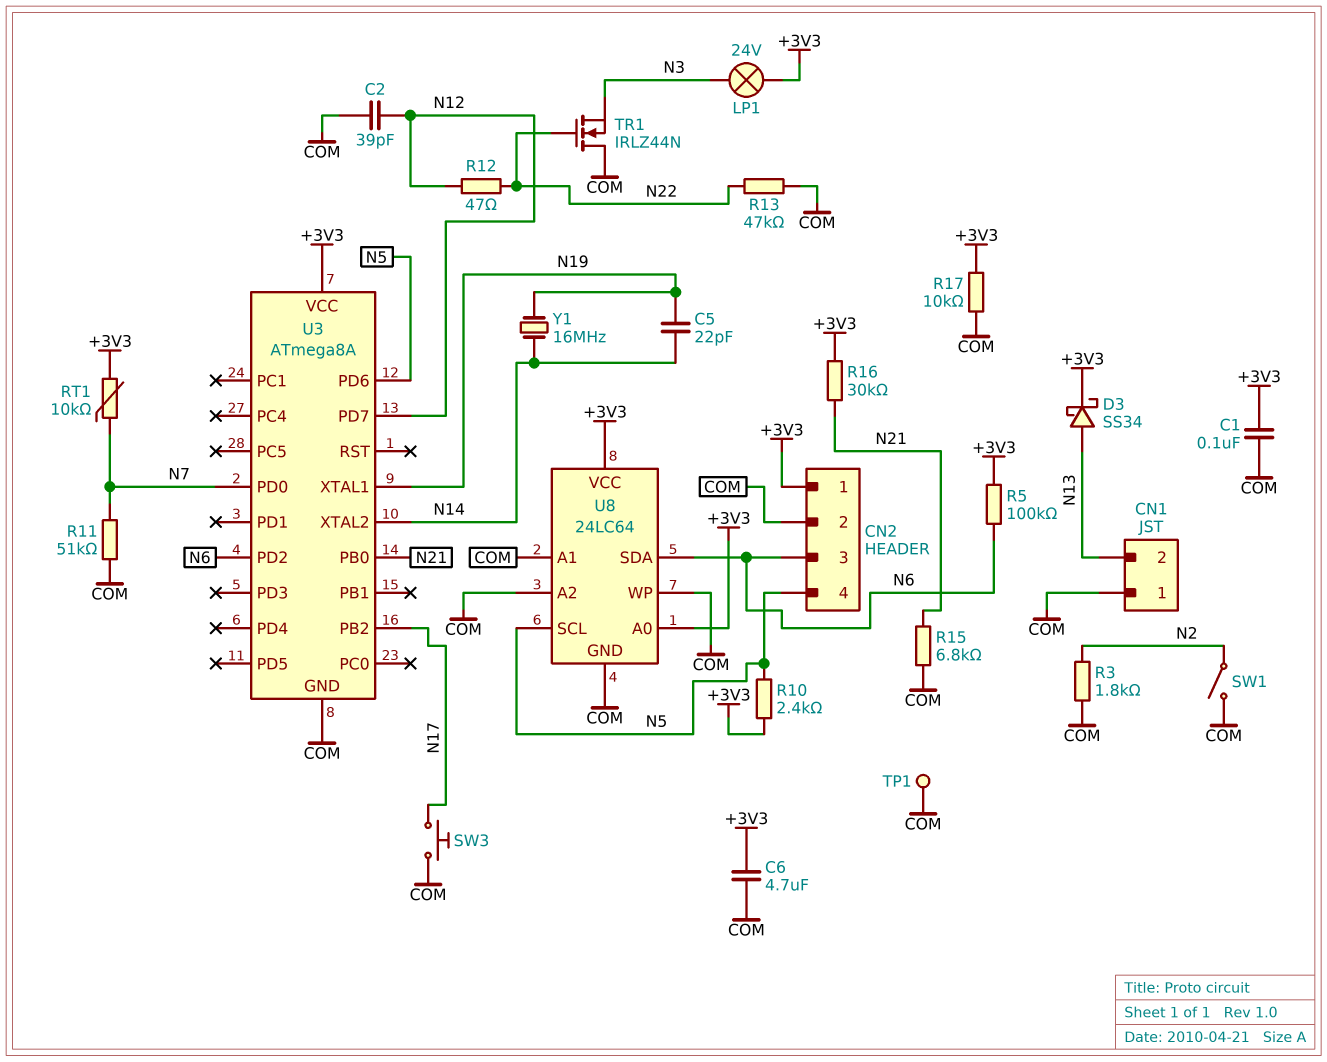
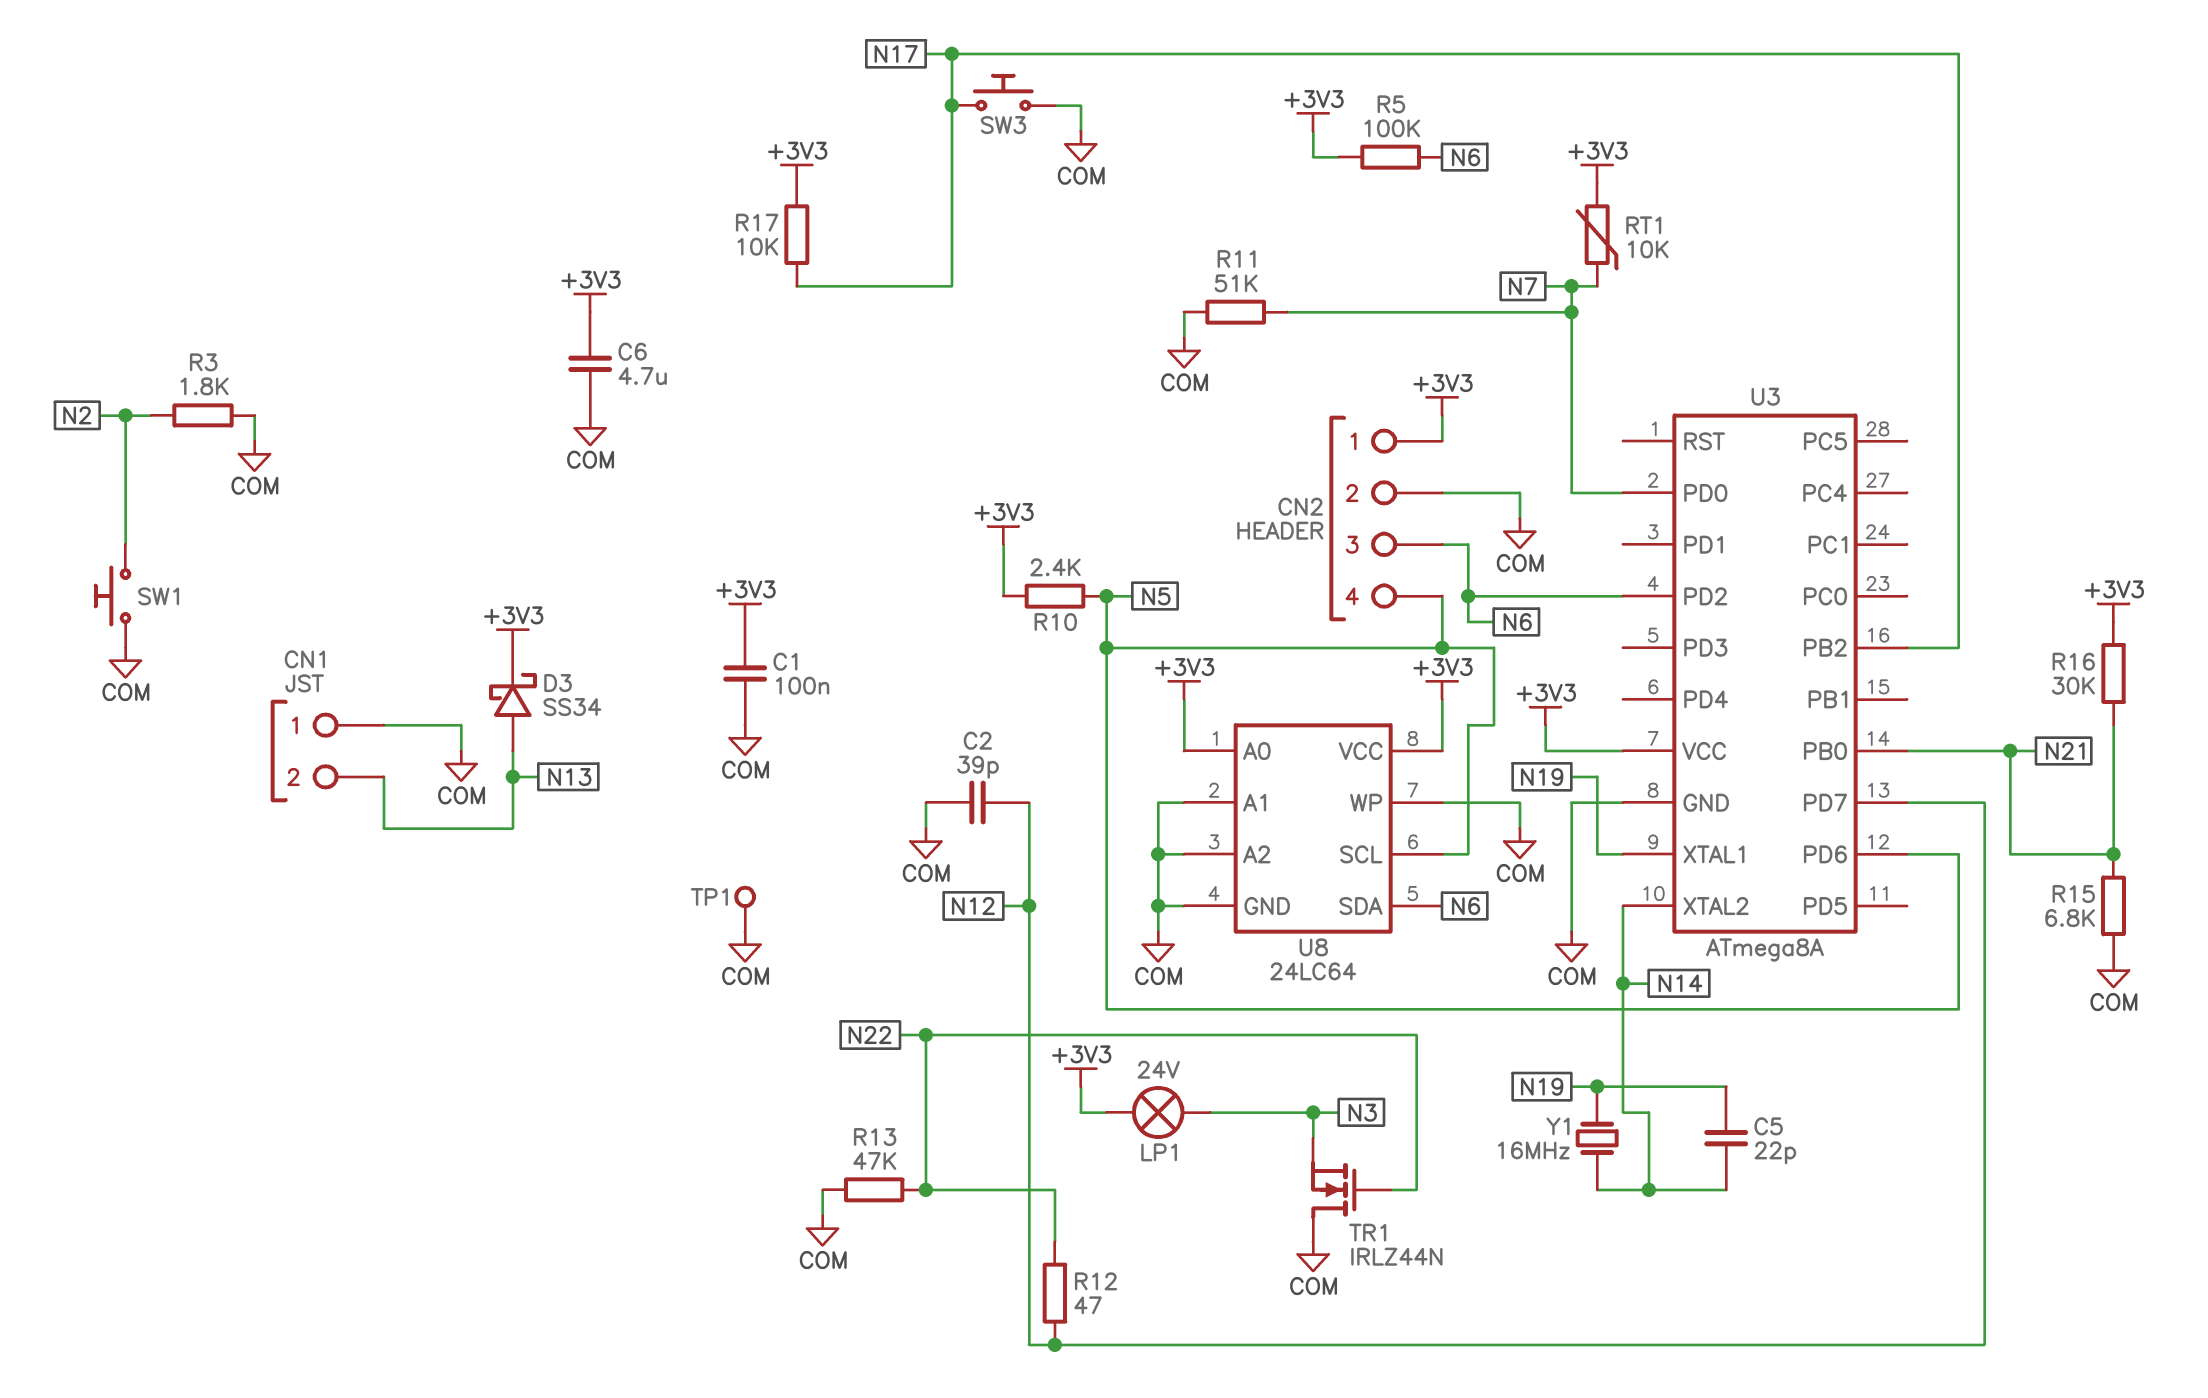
R17: 10k (+3V3, COM) -> 10k (+3V3, N17)
SW1: switch (COM, N2) -> button (COM, N2)

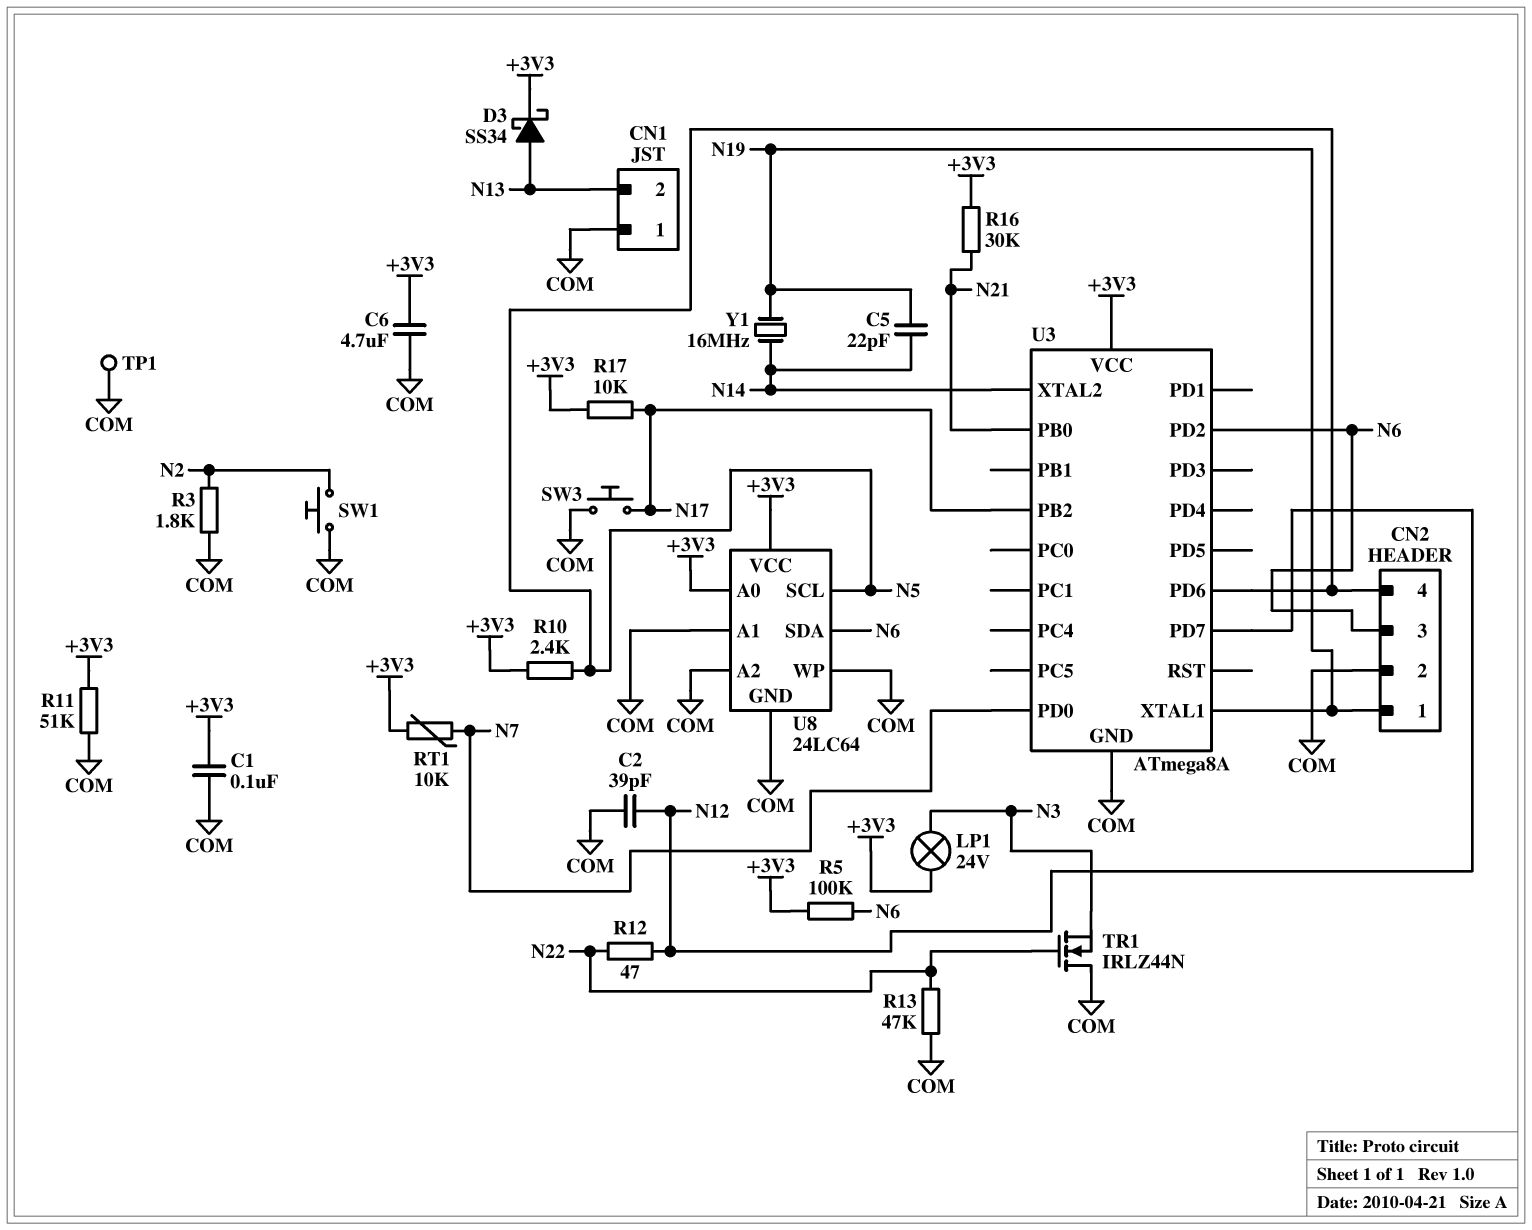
CN2 pin 1: +3V3 -> N19
R11: 51k (COM, N7) -> 51k (+3V3, COM)
R15: 6.8k (COM, N21) -> none

